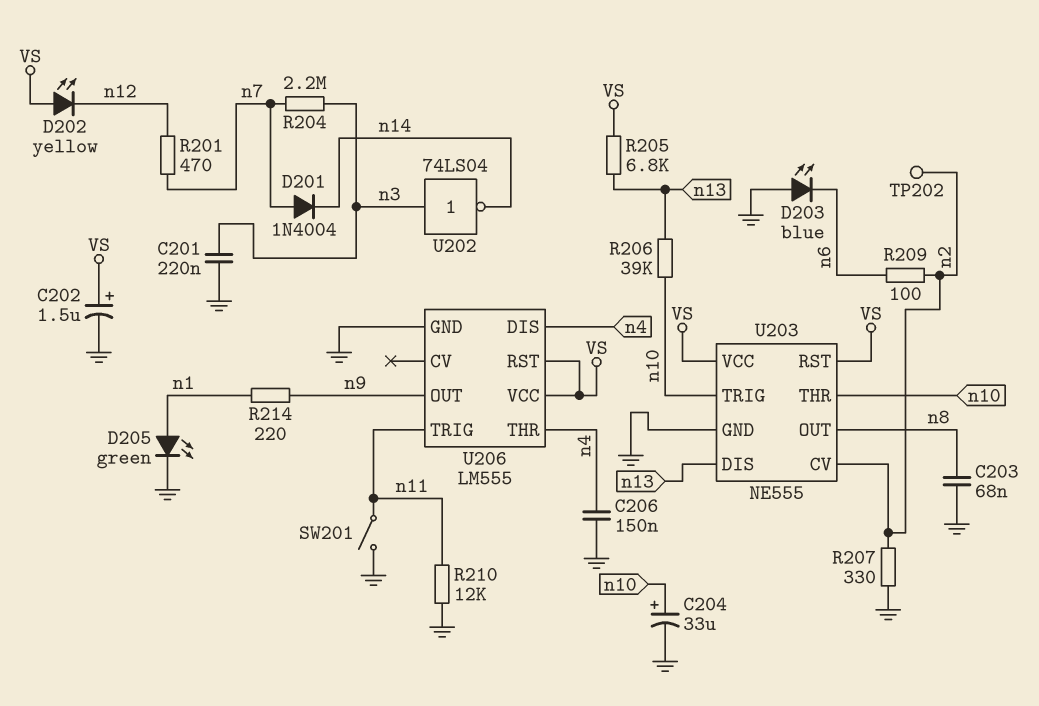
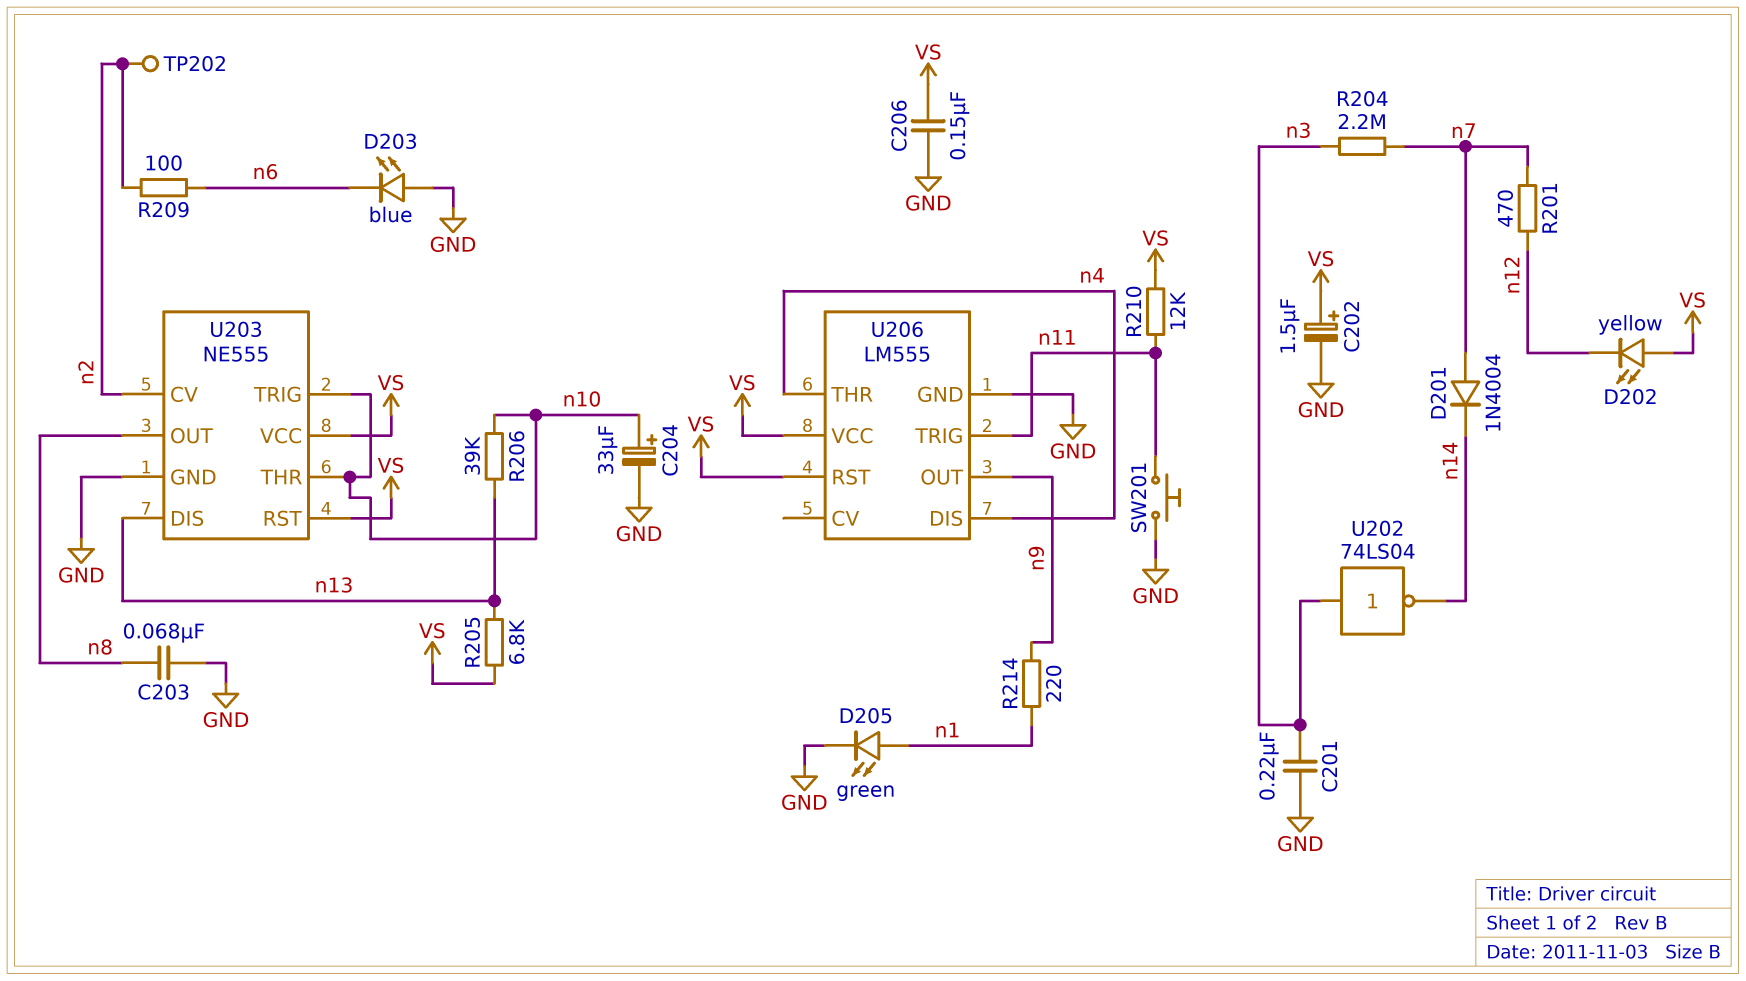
C206: 150nF (GND, n4) -> 150nF (GND, VS)
R207: 330 (GND, n2) -> none
R210: 12k (GND, n11) -> 12k (VS, n11)
SW201: switch (GND, n11) -> button (GND, n11)

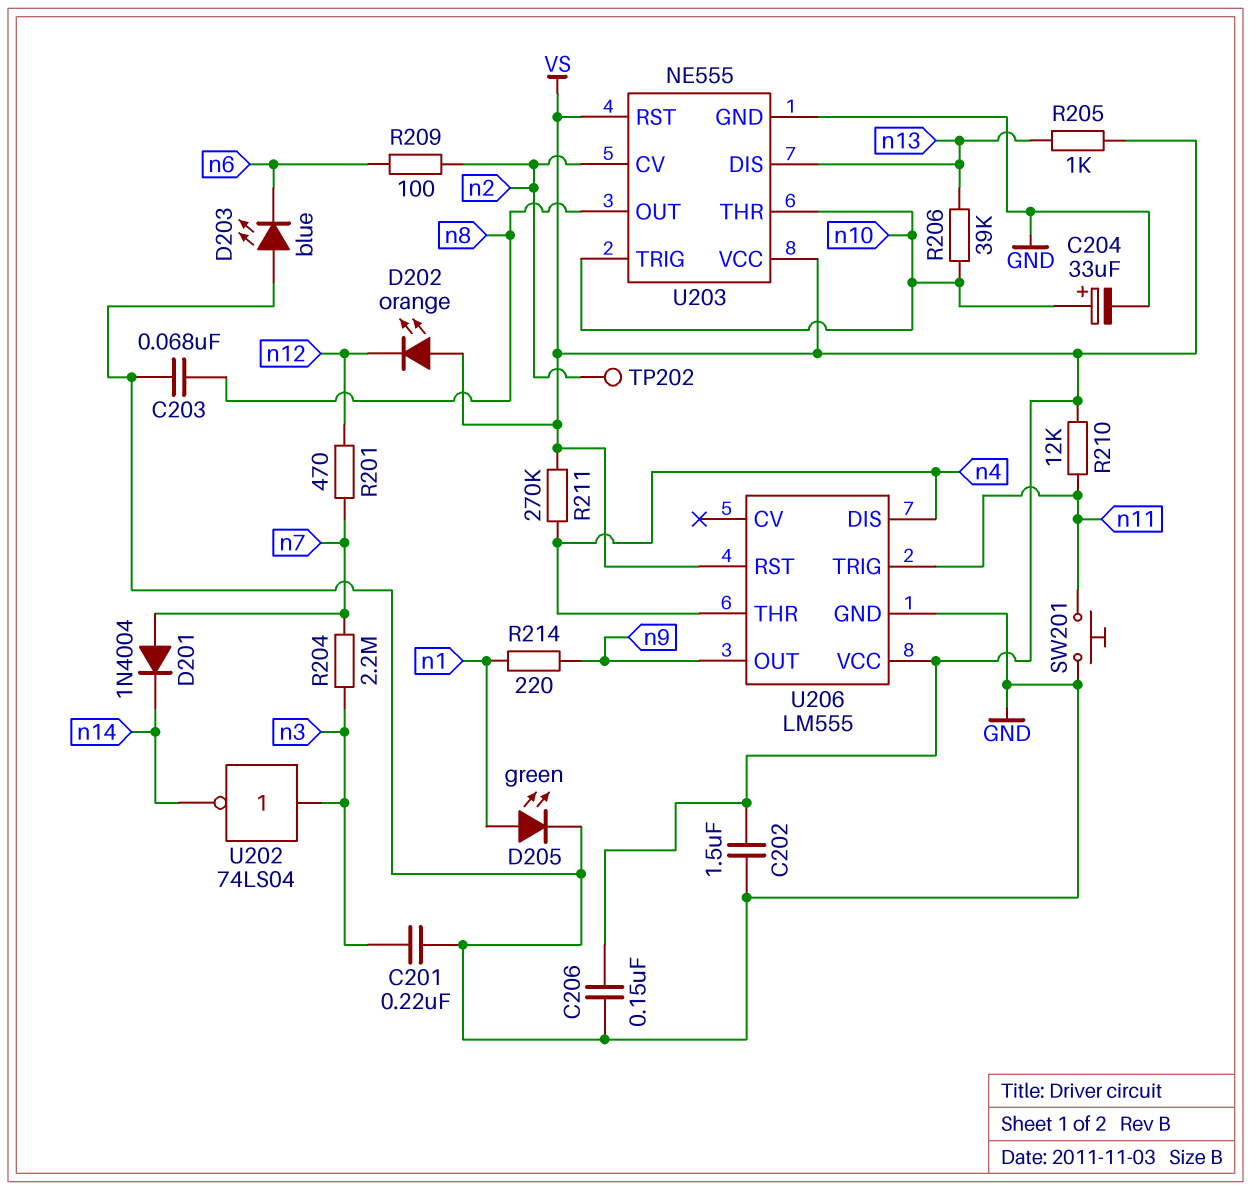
C202: 1.5uF (plus VS, minus GND) -> 1.5uF (GND, VS)
D202: LED yellow (A VS, K n12) -> LED orange (A VS, K n12)
R205: 6.8k (VS, n13) -> 1k (VS, n13)
R211: none -> 270k (VS, n4)

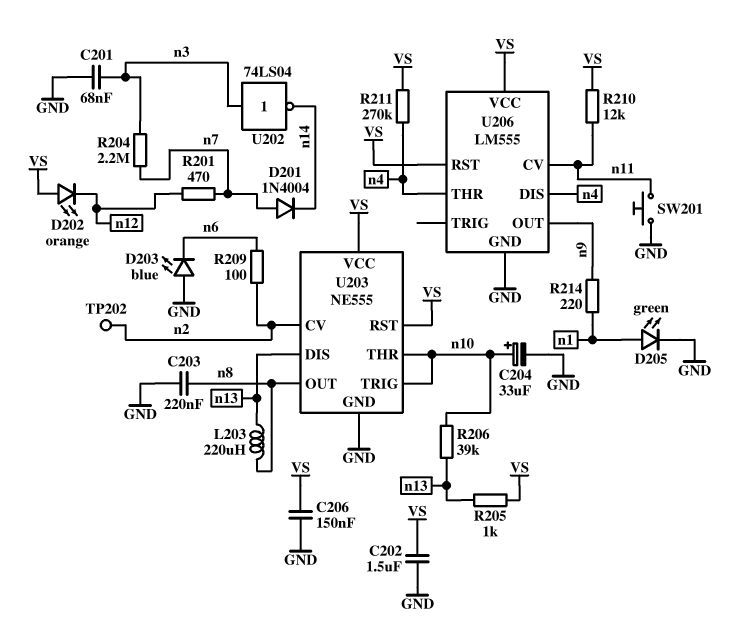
C201: 220nF (GND, n3) -> 68nF (GND, n3)
C203: 68nF (GND, n8) -> 220nF (GND, n8)
L203: none -> 220uH (n8, n13)
U206 pin CV: none -> n11
U206 pin TRIG: n11 -> none

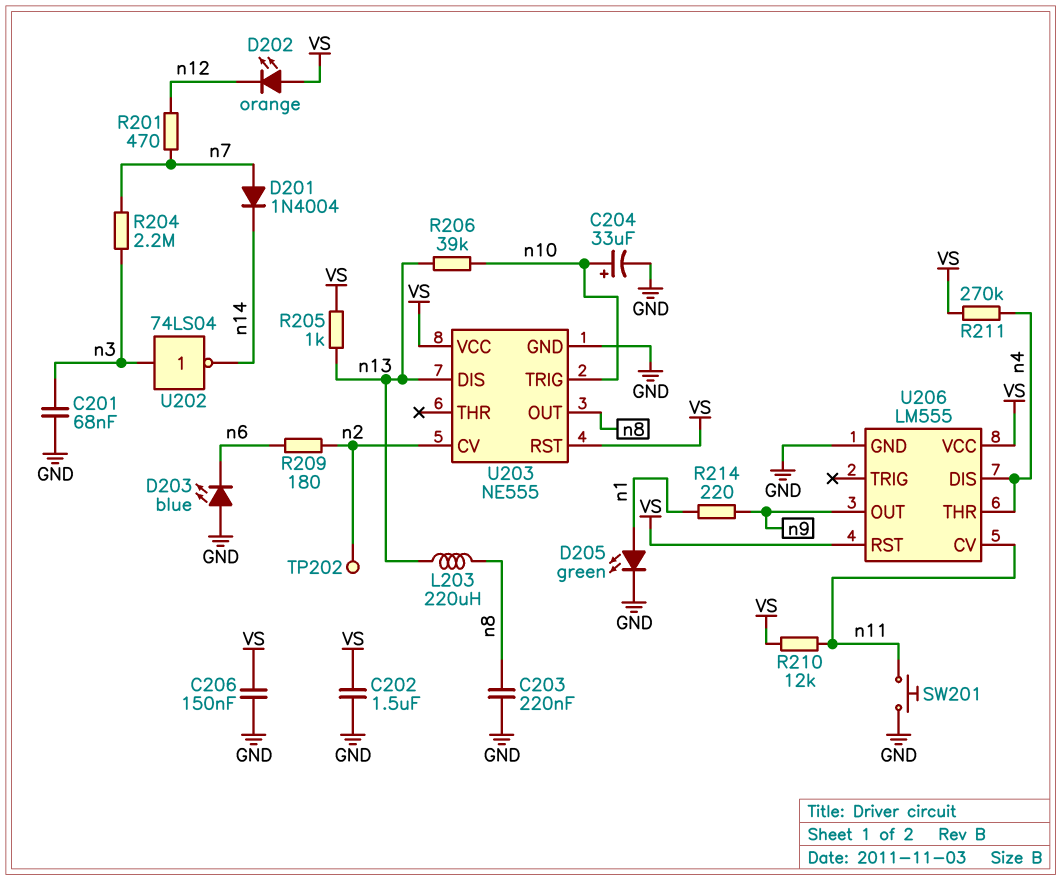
R209: 100 (n2, n6) -> 180 (n2, n6)
U203 pin THR: n10 -> none

